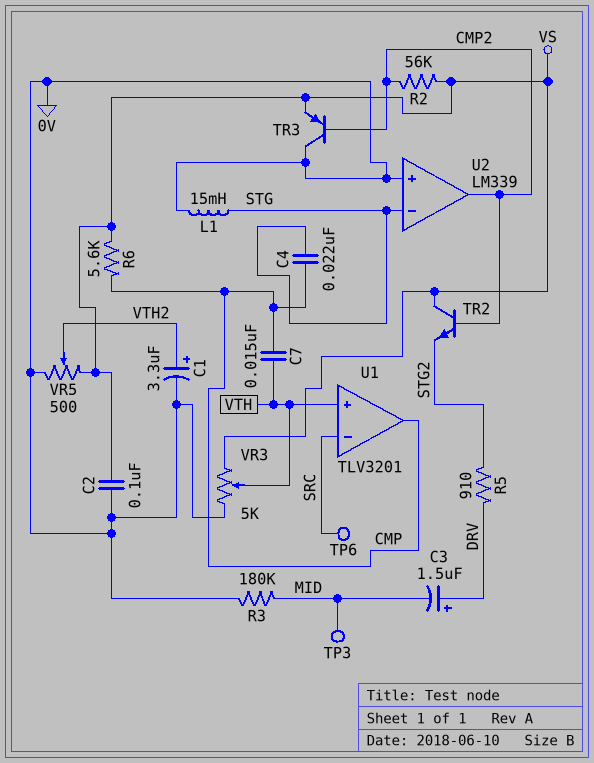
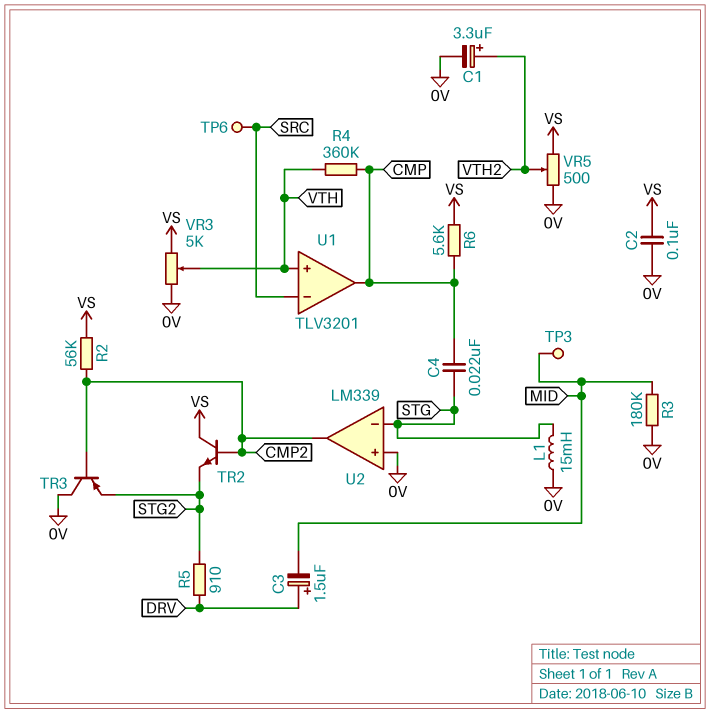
C7: 15nF (CMP, VTH) -> none
R4: none -> 360k (CMP, VTH)
TR3: PNP (B CMP2, C 0V, E VS) -> PNP (B CMP2, C 0V, E STG2)

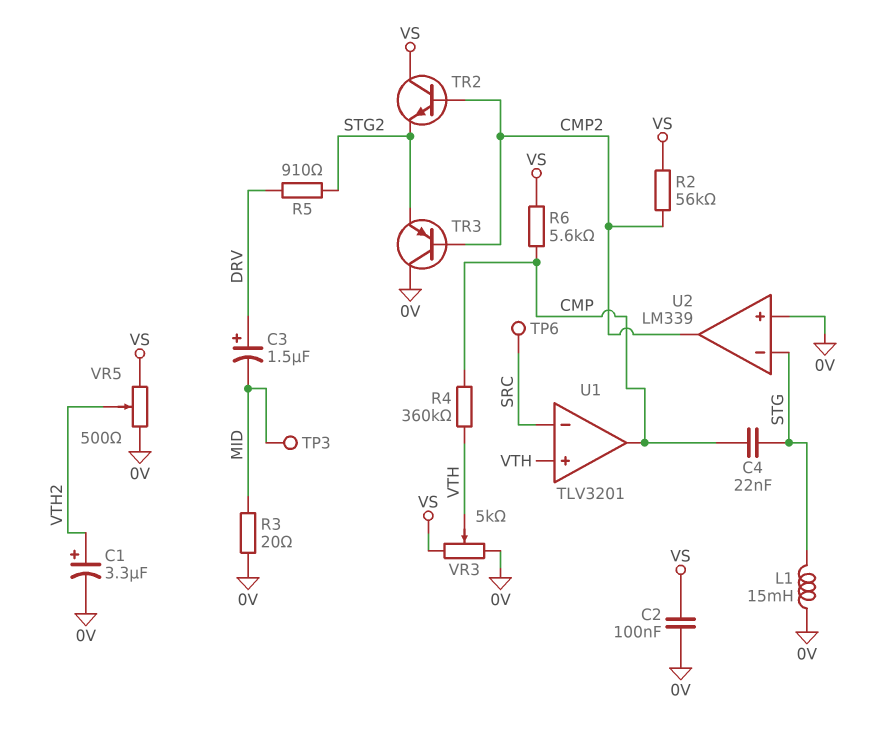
R3: 180k (0V, MID) -> 20 (0V, MID)

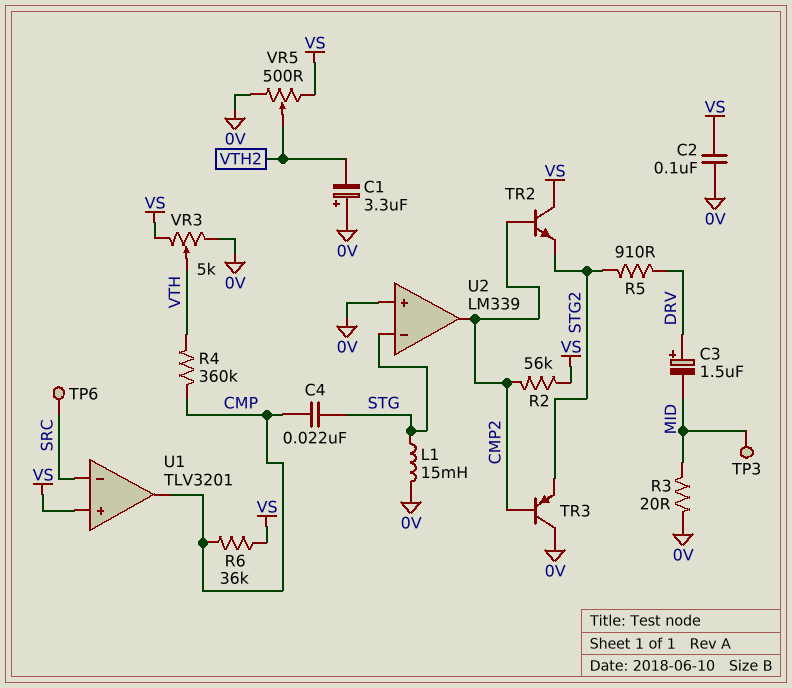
C1: 3.3uF (plus VTH2, minus 0V) -> 3.3uF (plus 0V, minus VTH2)
R6: 5.6k (CMP, VS) -> 36k (CMP, VS)
U1 pin in+: VTH -> VS

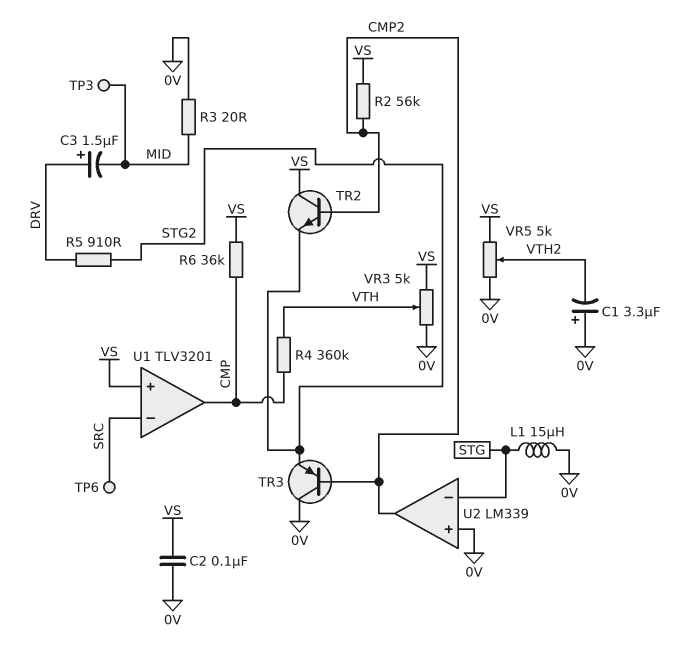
C4: 22nF (CMP, STG) -> none
L1: 15mH (0V, STG) -> 15uH (0V, STG)
VR5: 500 (0V, VS, wiper VTH2) -> 5k (0V, VS, wiper VTH2)

